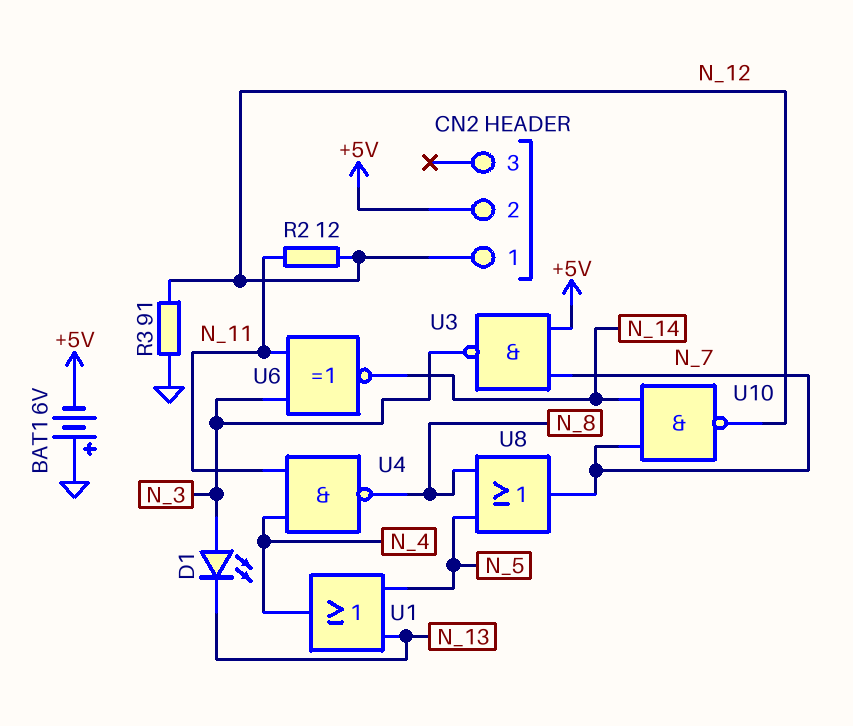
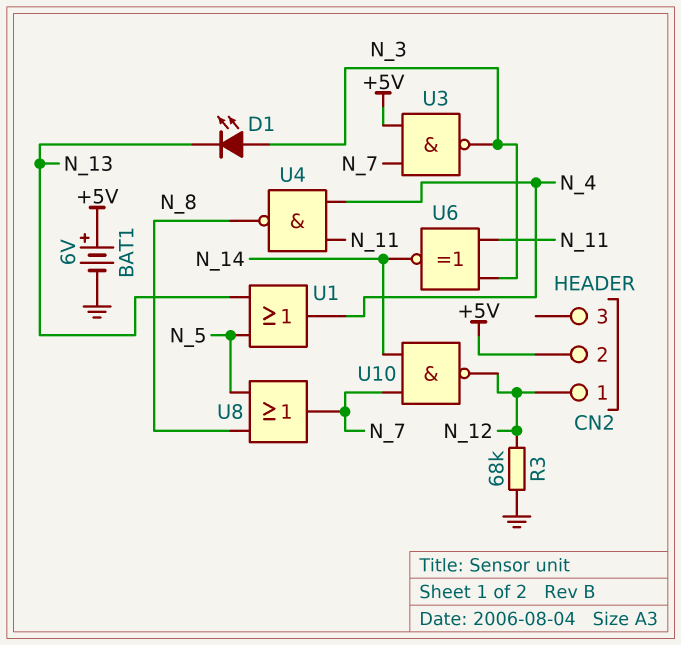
BAT1: 6V (plus GND, minus +5V) -> 6V (plus +5V, minus GND)
R2: 12 (N_11, N_12) -> none
R3: 91 (GND, N_12) -> 68k (GND, N_12)

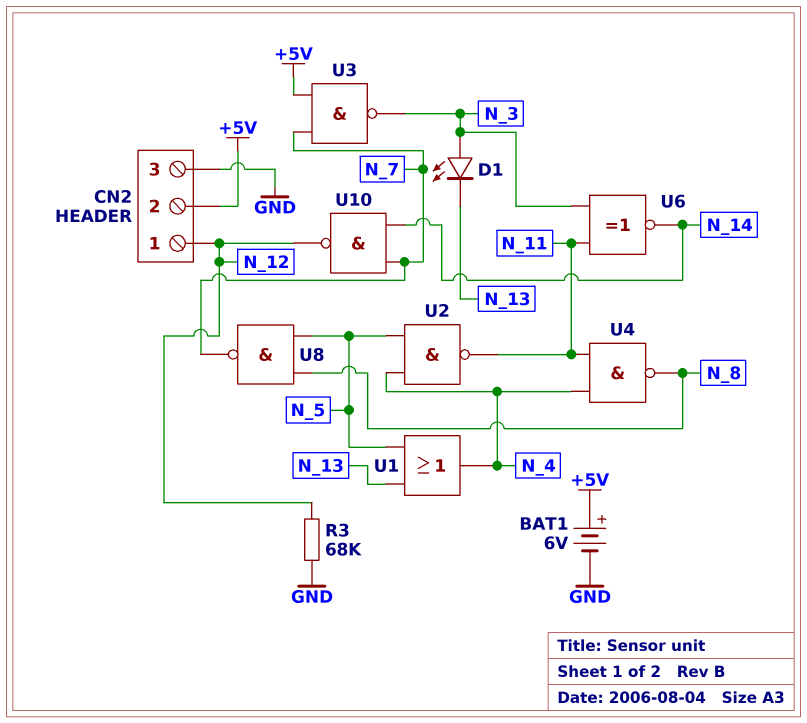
CN2 pin 3: none -> GND
U2: none -> NAND (in N_4, in N_5, out N_11)
U8: OR (in N_5, in N_8, out N_7) -> NAND (in N_5, in N_8, out N_7)

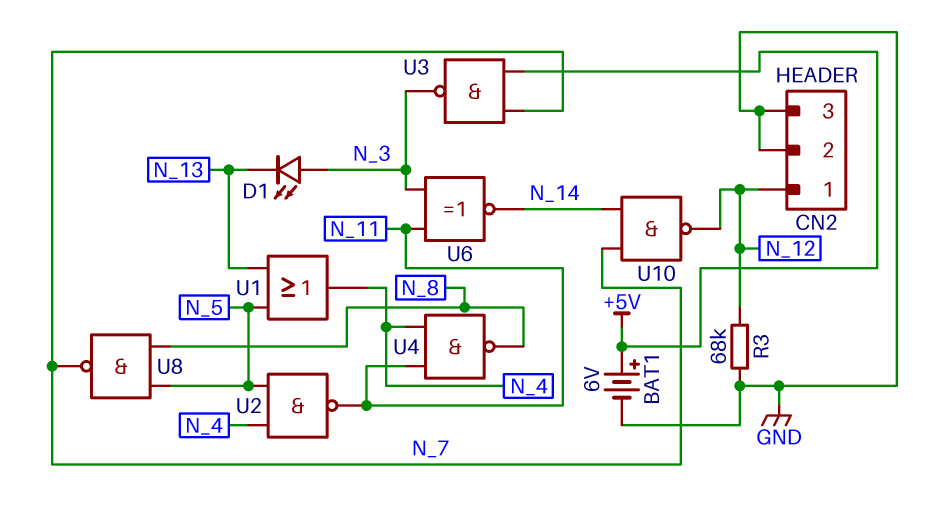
CN2 pin 2: +5V -> GND

